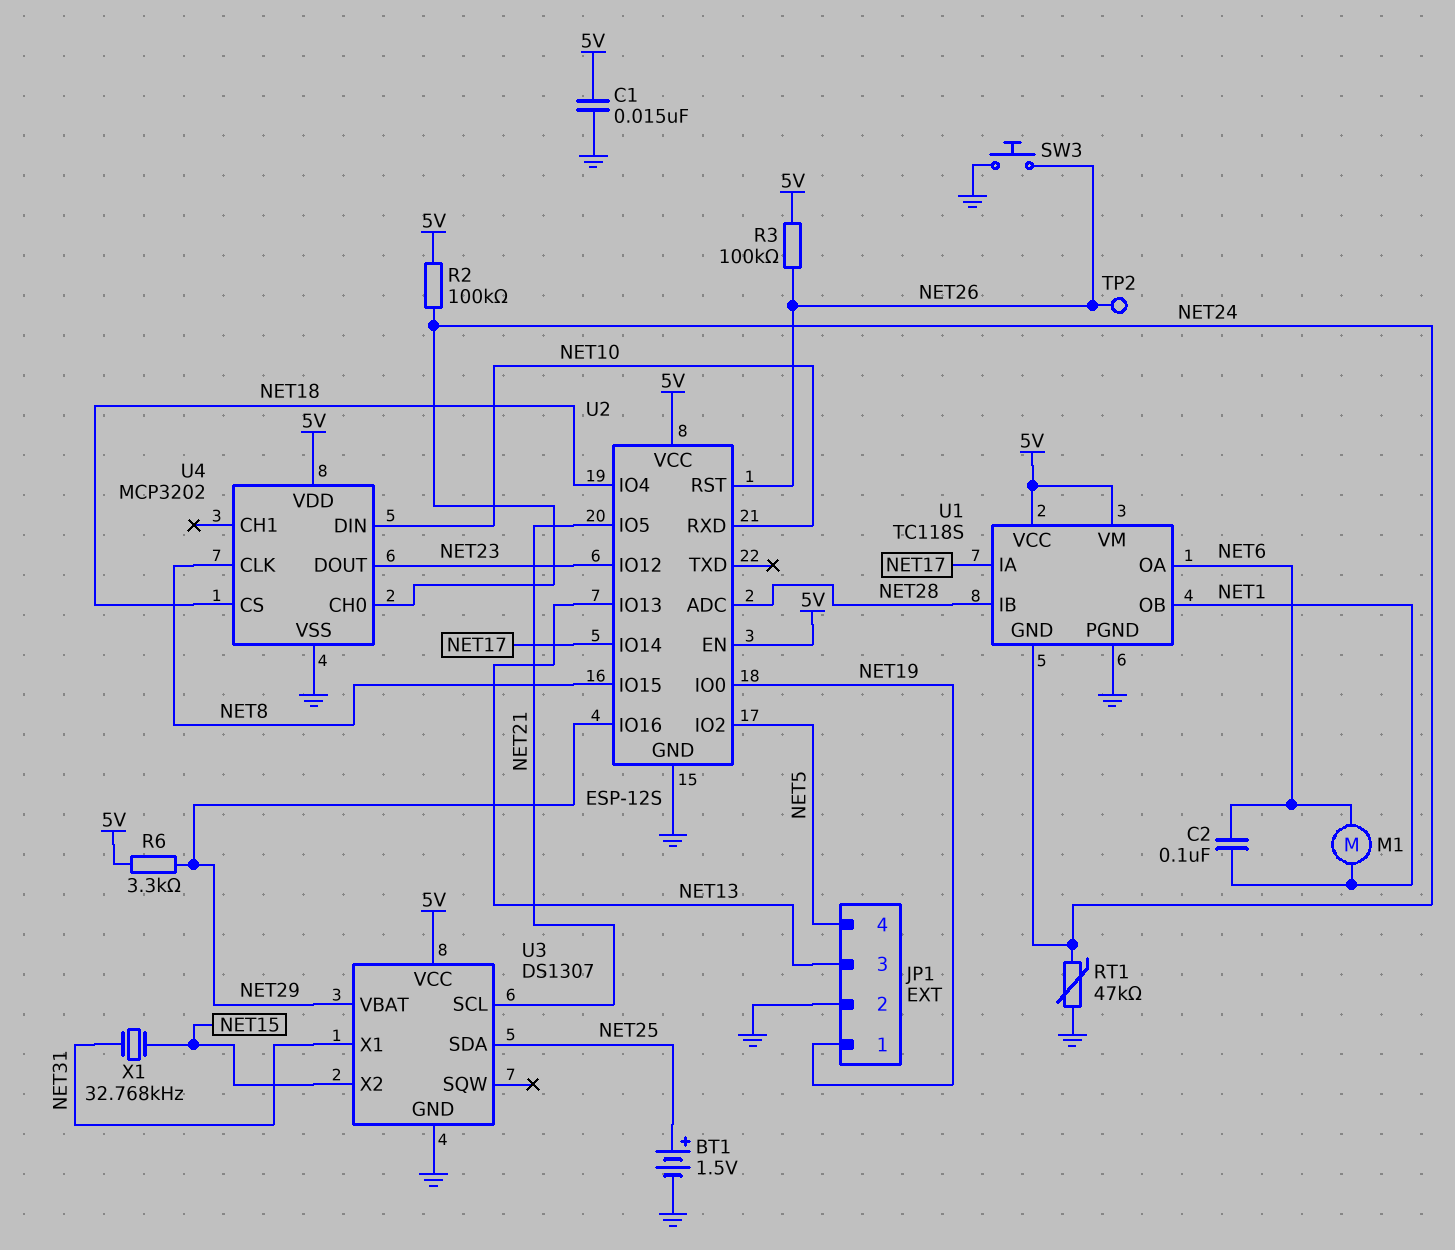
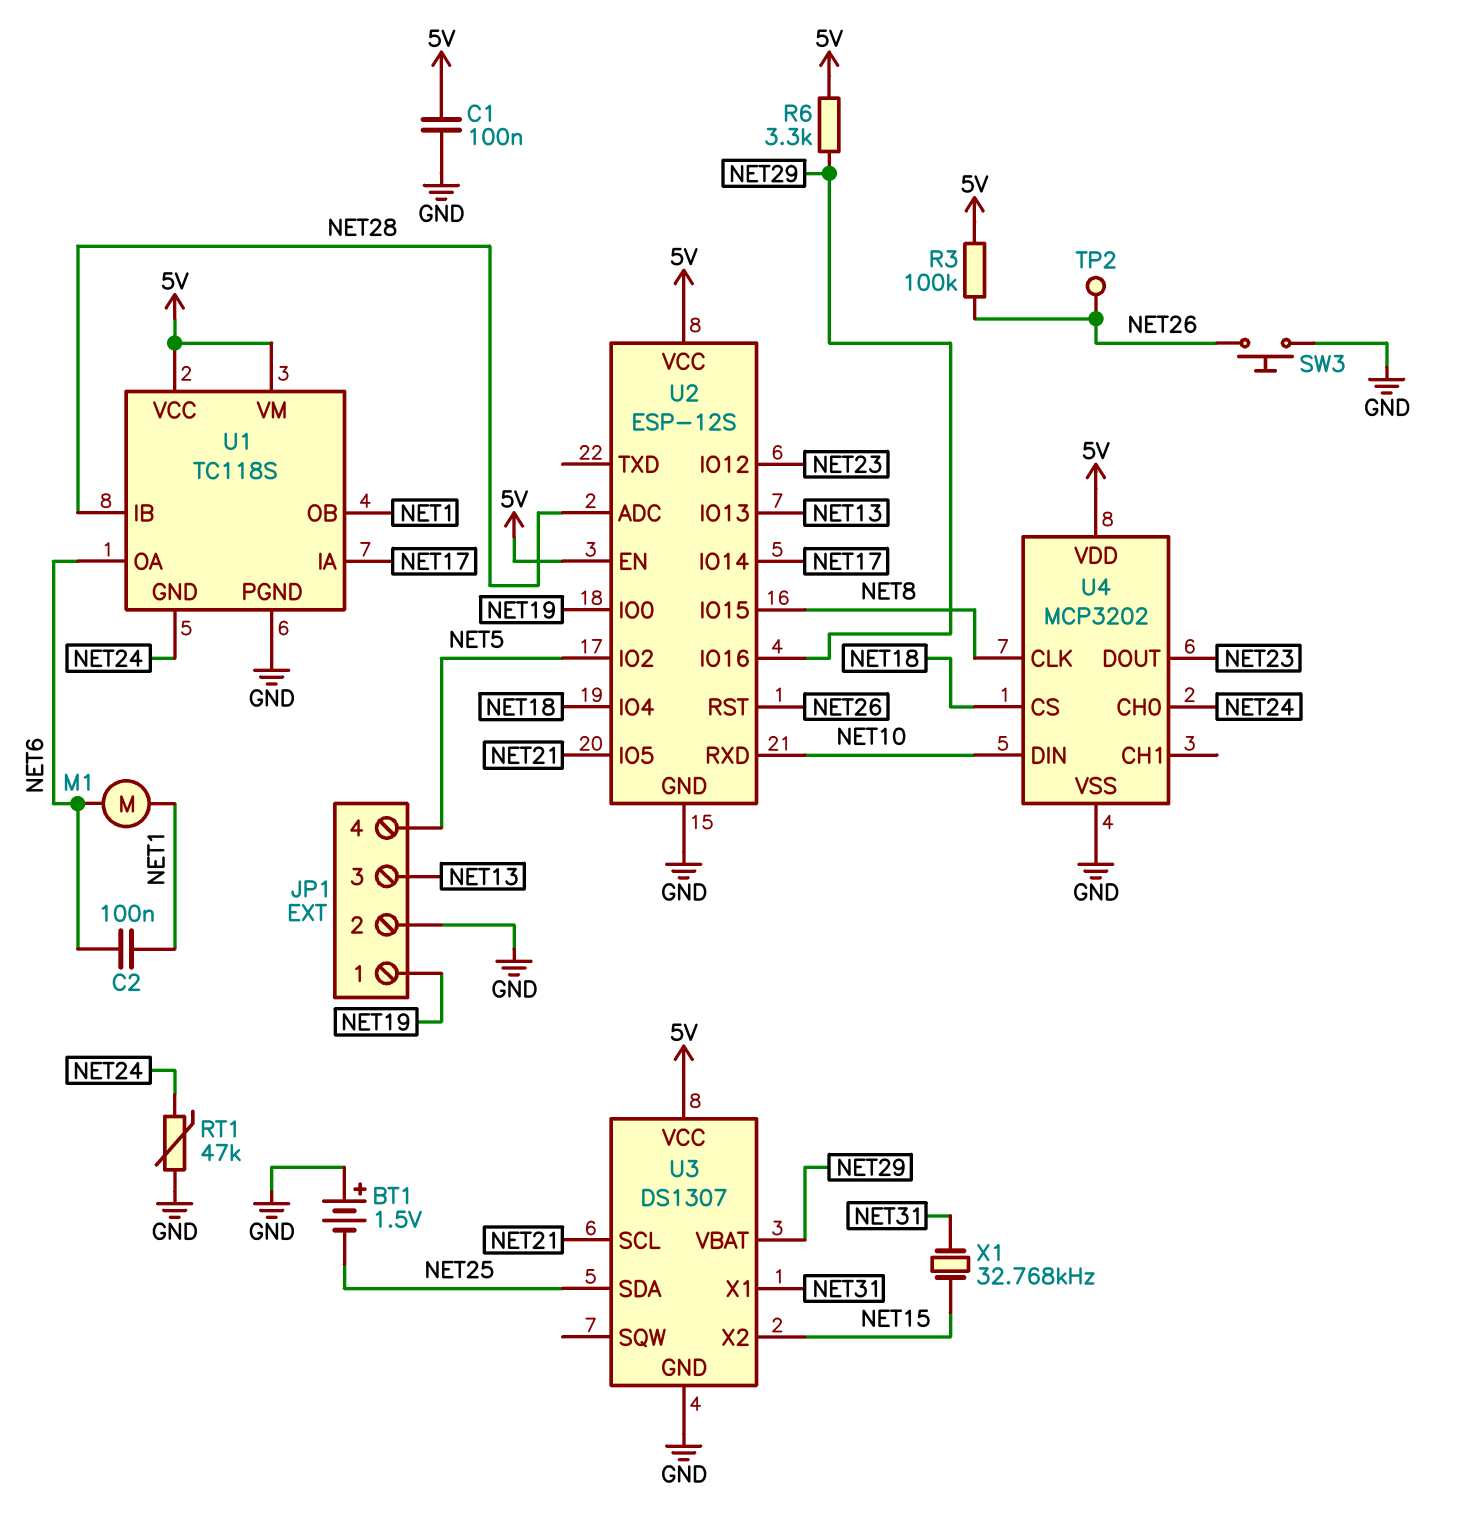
BT1: 1.5V (plus NET25, minus GND) -> 1.5V (plus GND, minus NET25)
C1: 15nF (5V, GND) -> 100nF (5V, GND)
R2: 100k (5V, NET24) -> none

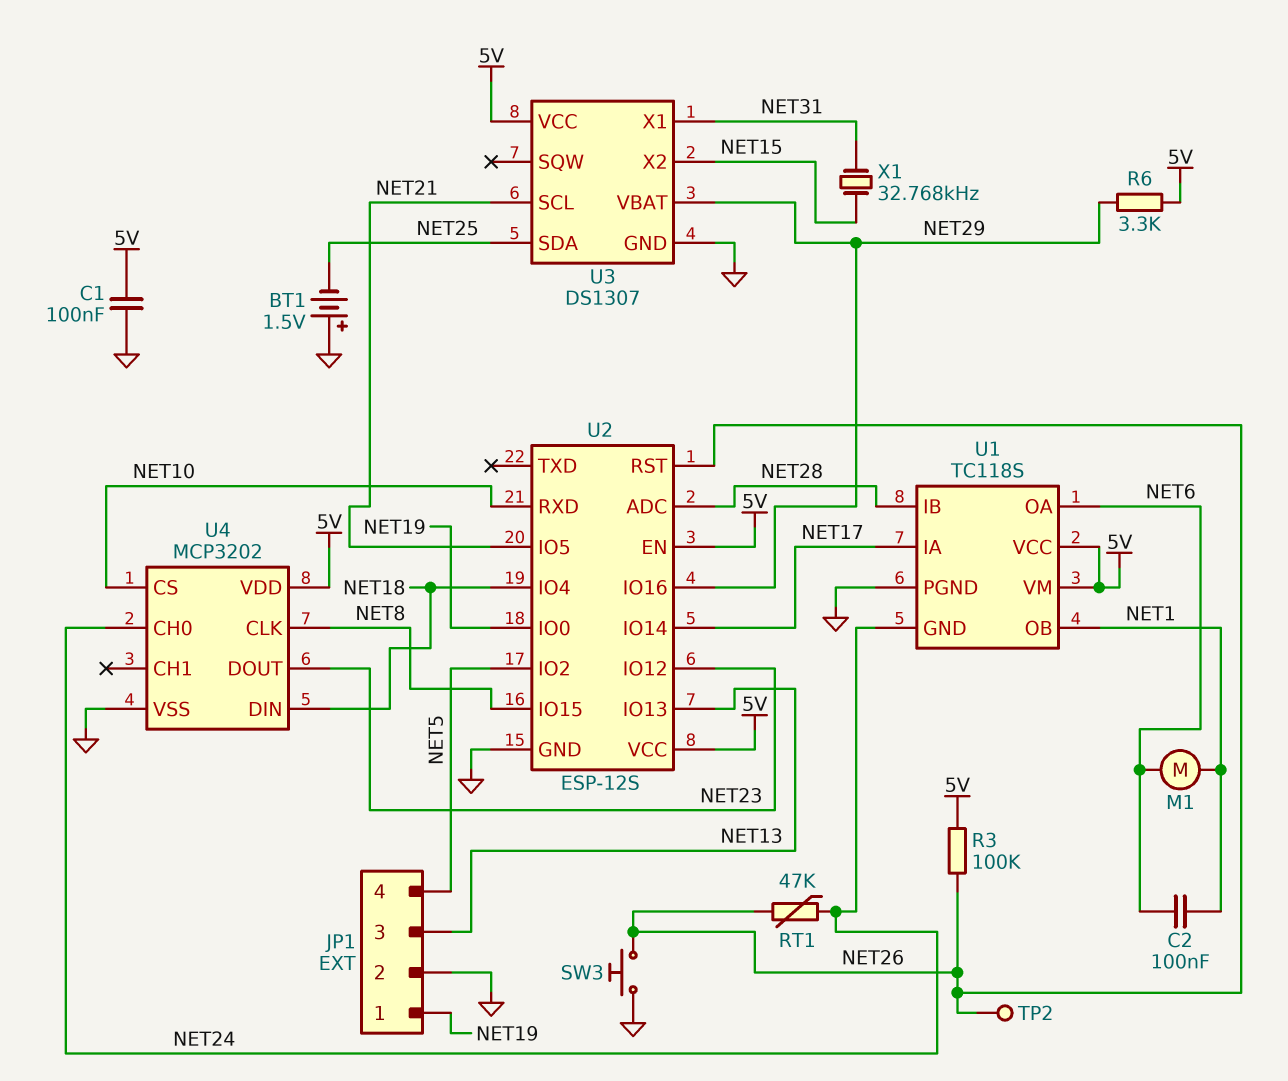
RT1: 47k (GND, NET24) -> 47k (NET24, NET26)
U4 pin CS: NET18 -> NET10
U4 pin DIN: NET10 -> NET18

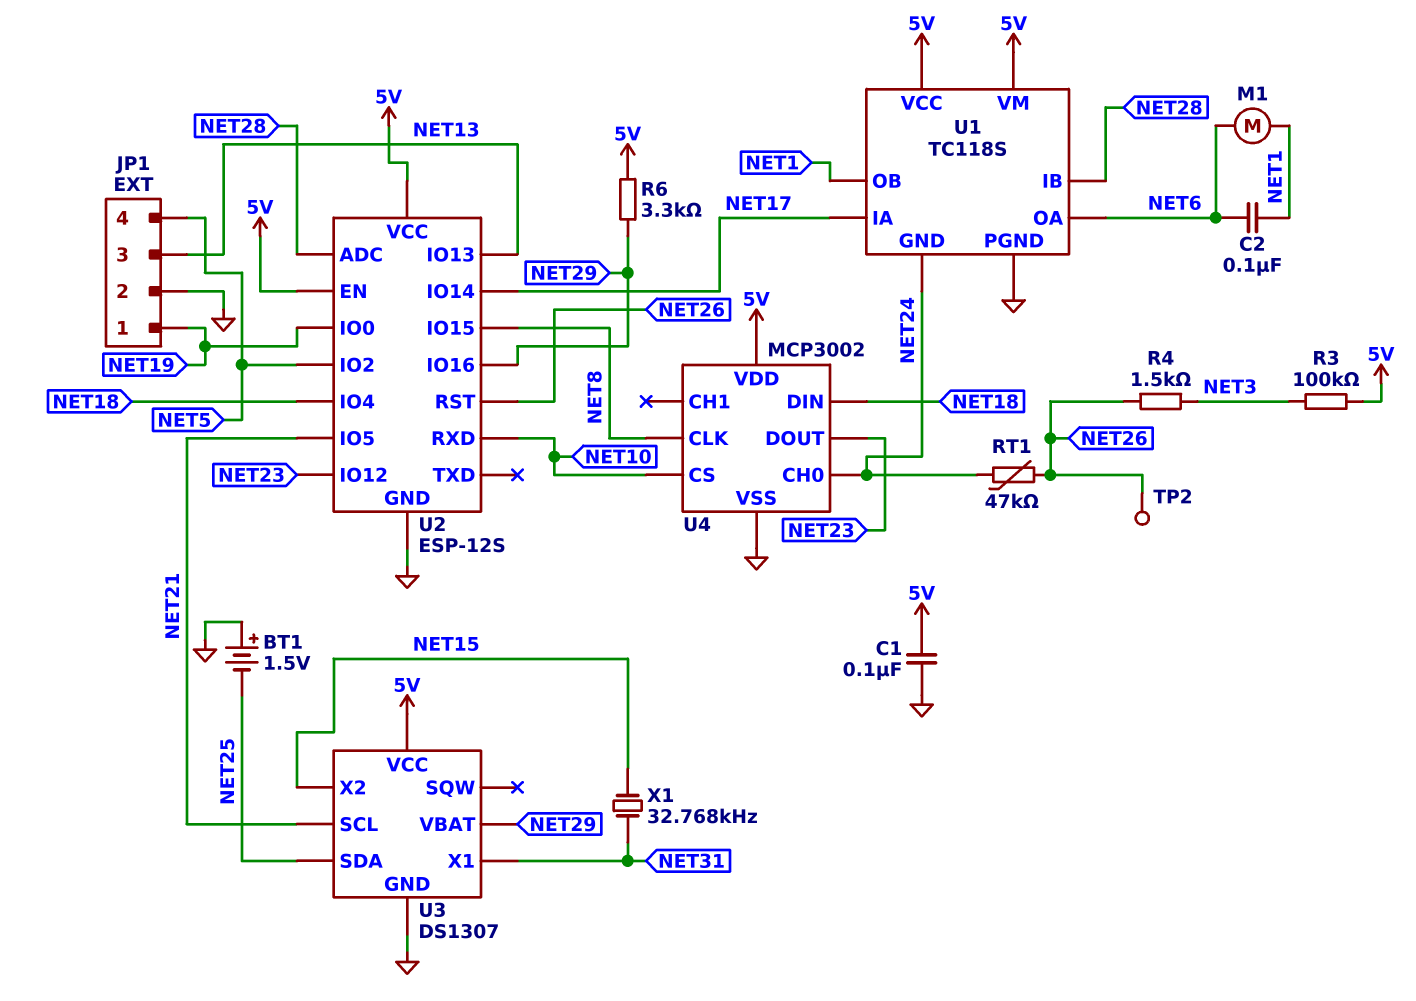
R3: 100k (5V, NET26) -> 100k (5V, NET3)
R4: none -> 1.5k (NET3, NET26)
SW3: button (GND, NET26) -> none
U4: MCP3202 -> MCP3002

